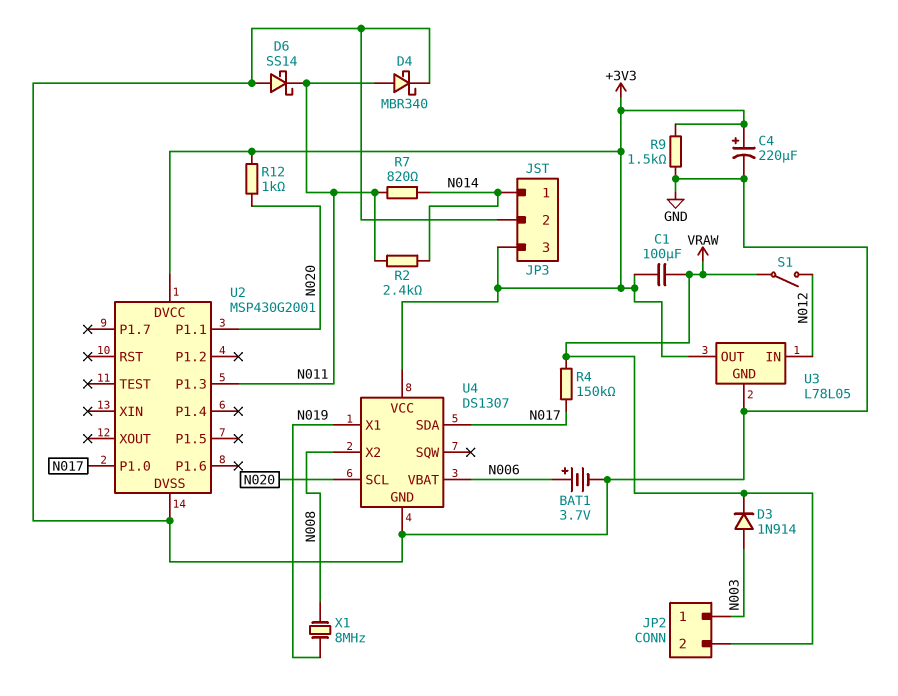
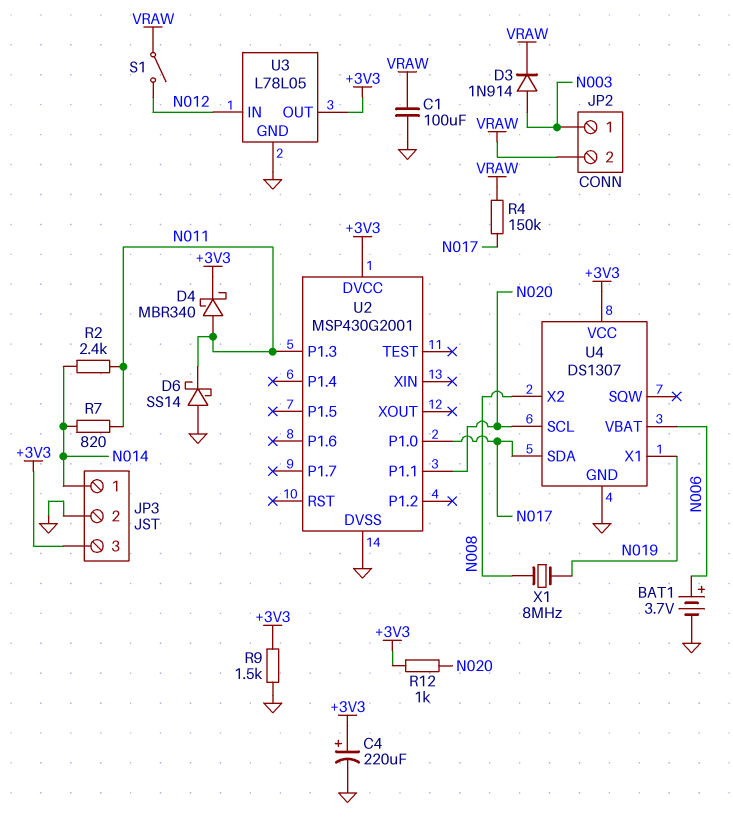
C1: 100uF (+3V3, VRAW) -> 100uF (GND, VRAW)
D4: schottky MBR340 (A N011, K GND) -> schottky MBR340 (A N011, K +3V3)

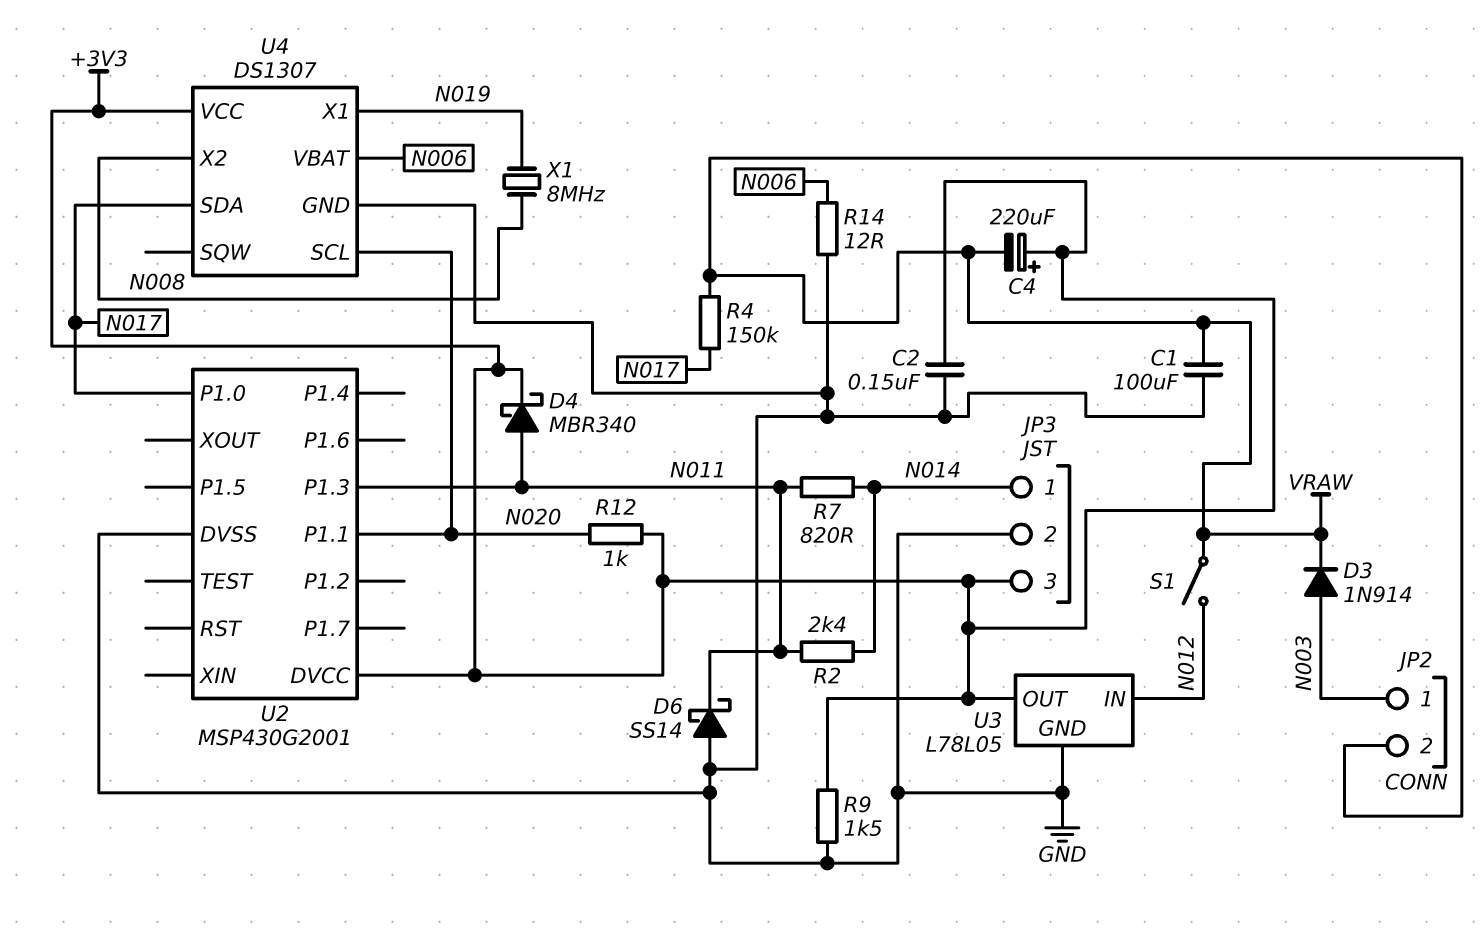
BAT1: 3.7V (plus N006, minus GND) -> none
C2: none -> 150nF (+3V3, GND)
C4: 220uF (plus +3V3, minus GND) -> 220uF (plus +3V3, minus VRAW)
R14: none -> 12 (GND, N006)

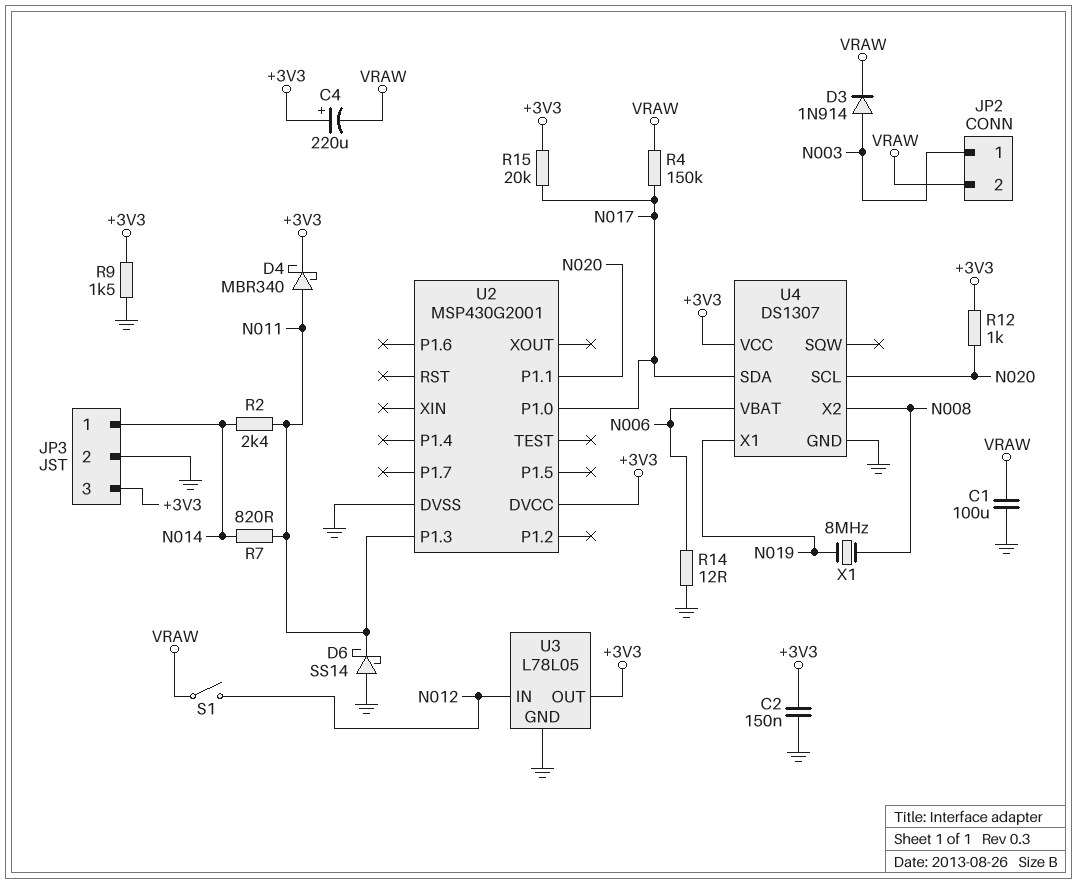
R15: none -> 20k (+3V3, N017)

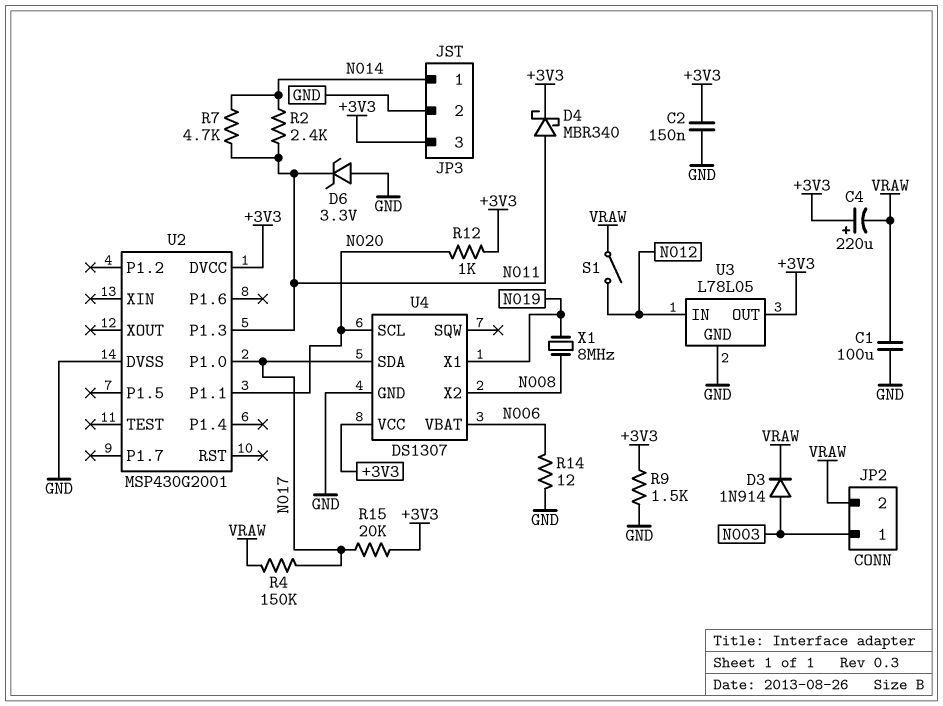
D6: schottky SS14 (A GND, K N011) -> zener 3.3V (A GND, K N011)
R7: 820 (N011, N014) -> 4.7k (N011, N014)

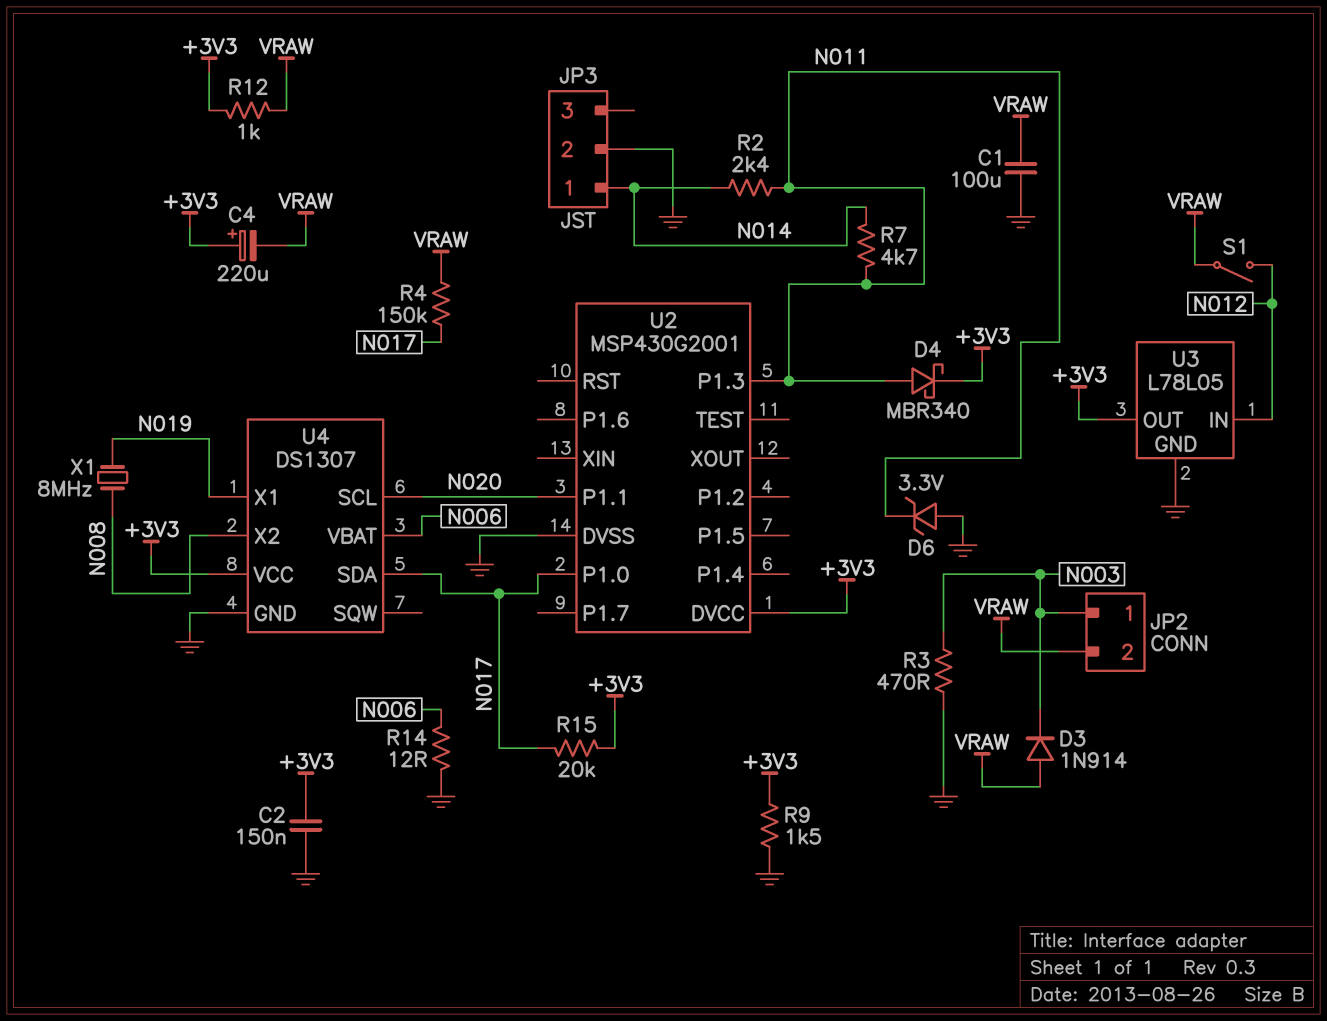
D3: diode 1N914 (A N003, K VRAW) -> diode 1N914 (A VRAW, K N003)
JP3 pin 3: +3V3 -> none
R3: none -> 470 (GND, N003)
R12: 1k (+3V3, N020) -> 1k (+3V3, VRAW)

